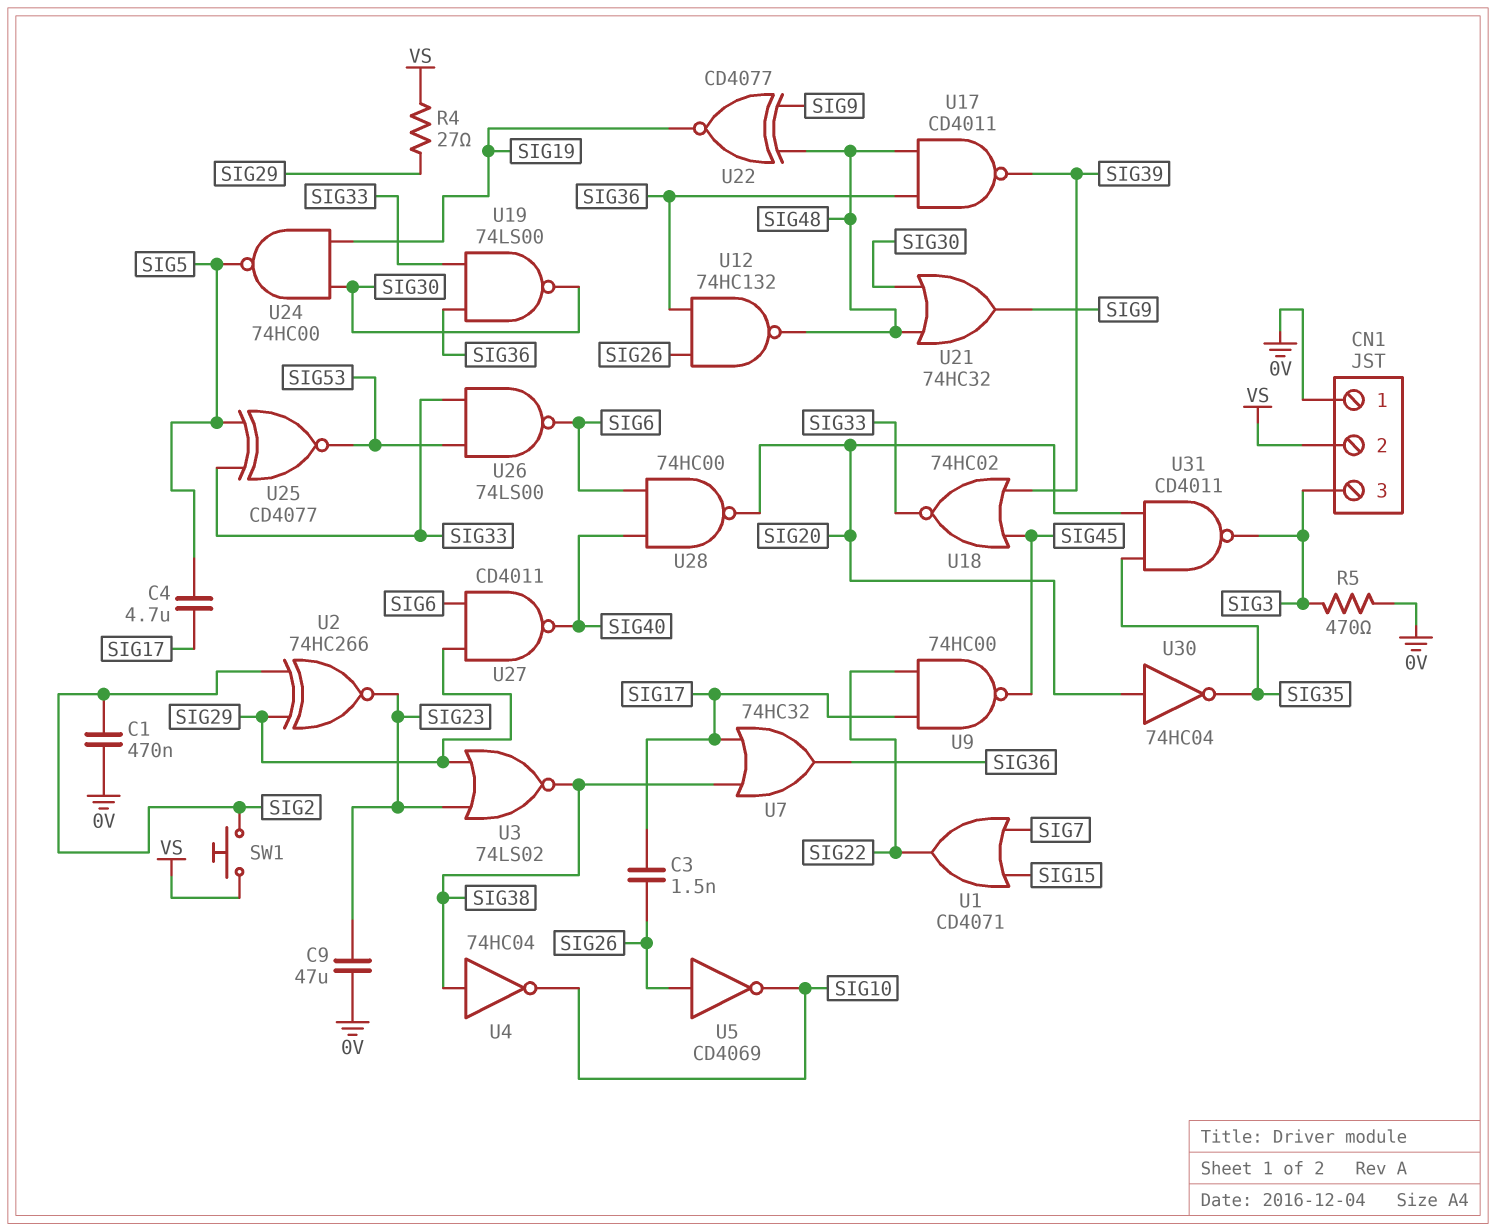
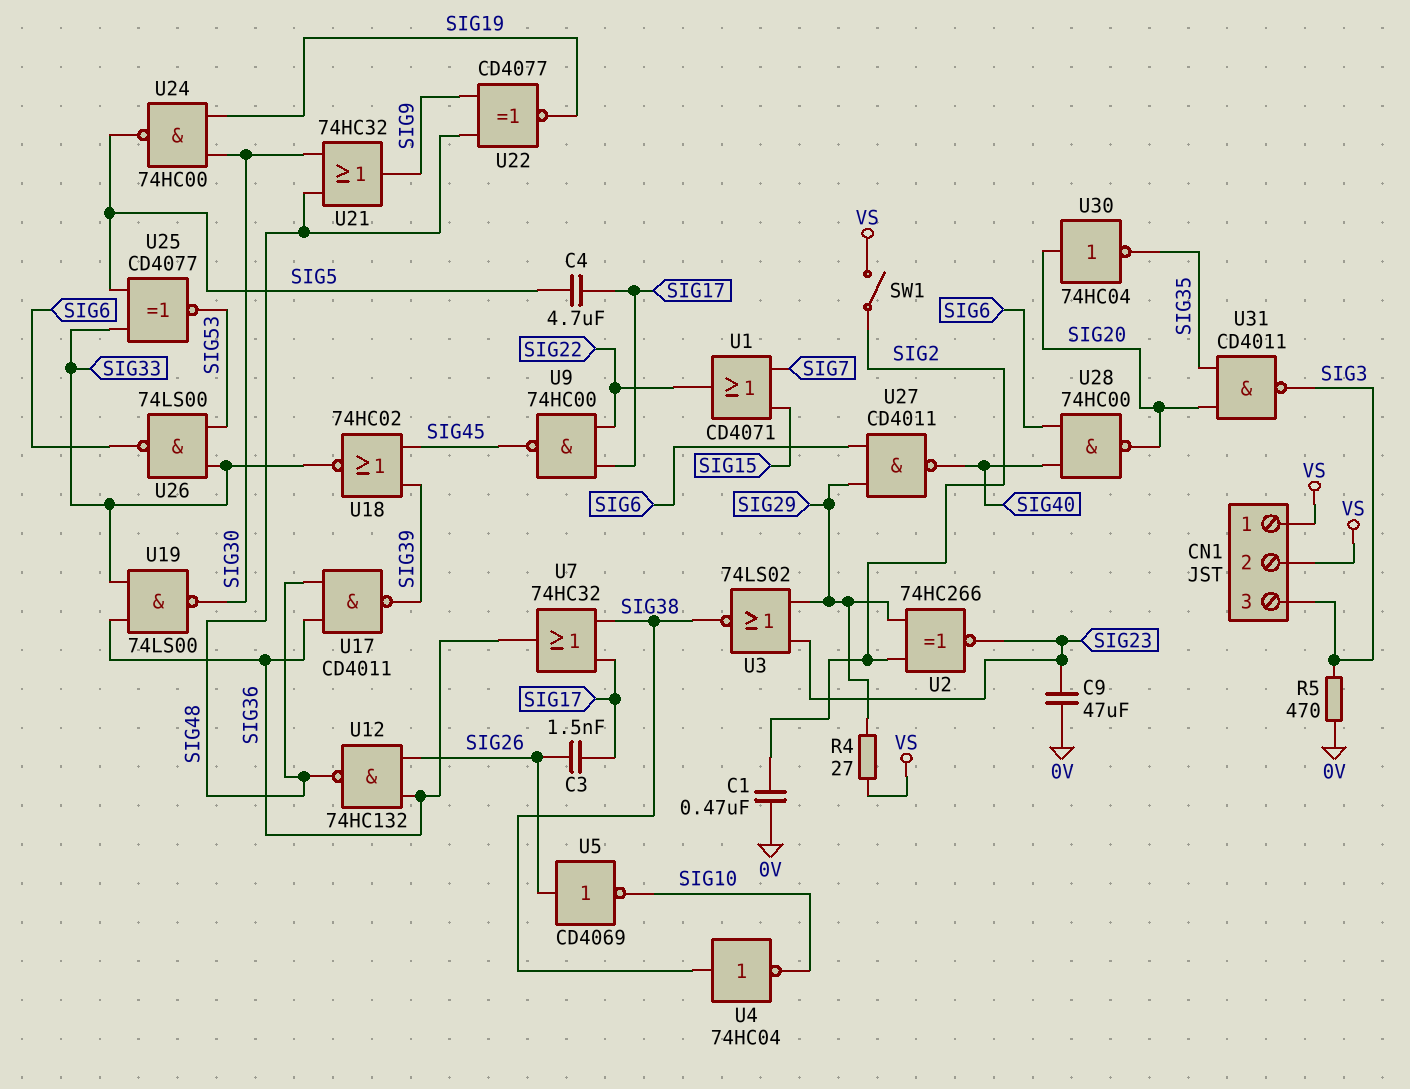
CN1 pin 1: 0V -> VS
SW1: button (SIG2, VS) -> switch (SIG2, VS)

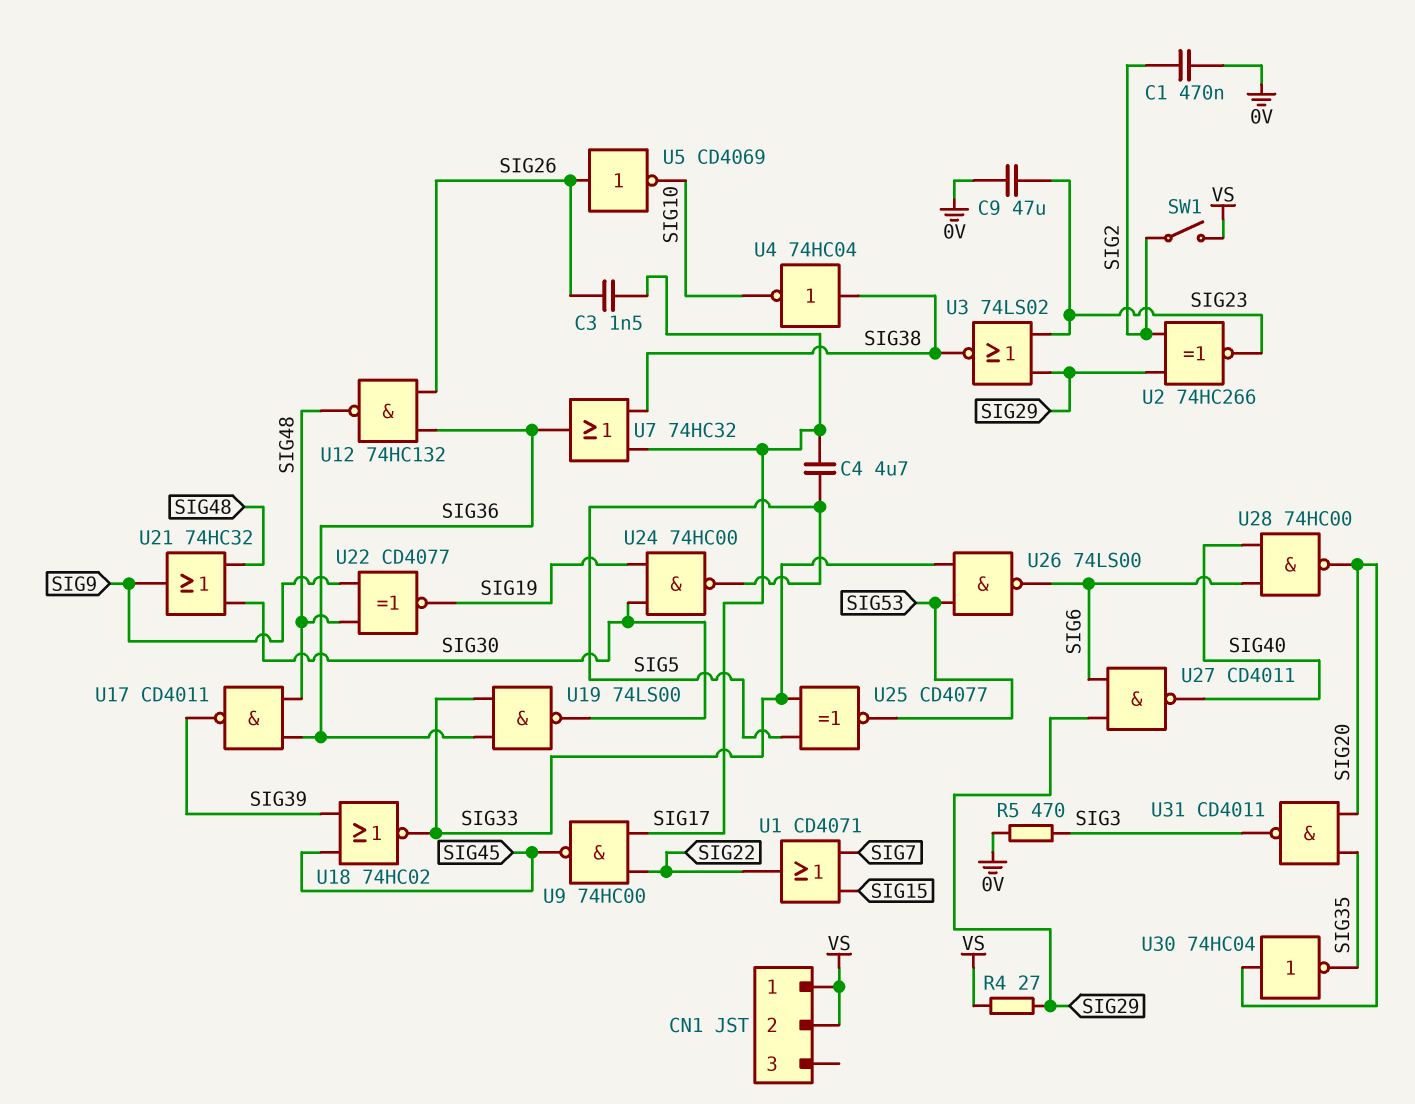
CN1 pin 3: SIG3 -> none

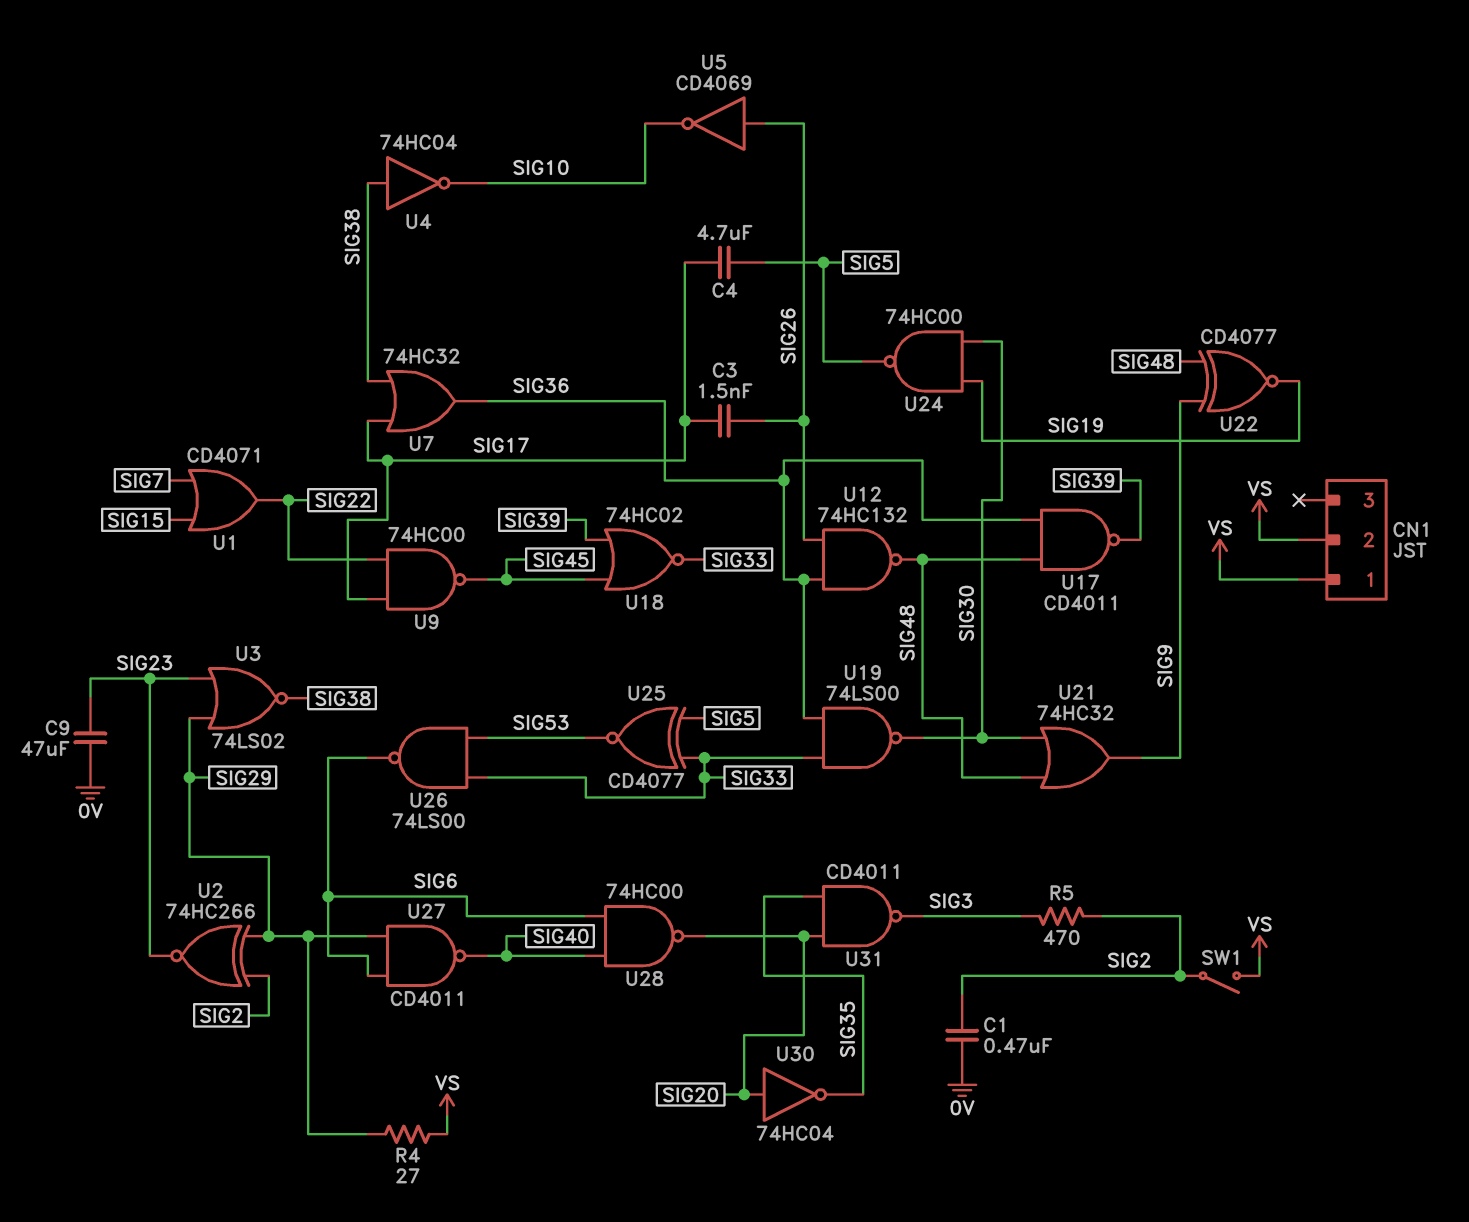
R5: 470 (0V, SIG3) -> 470 (SIG2, SIG3)

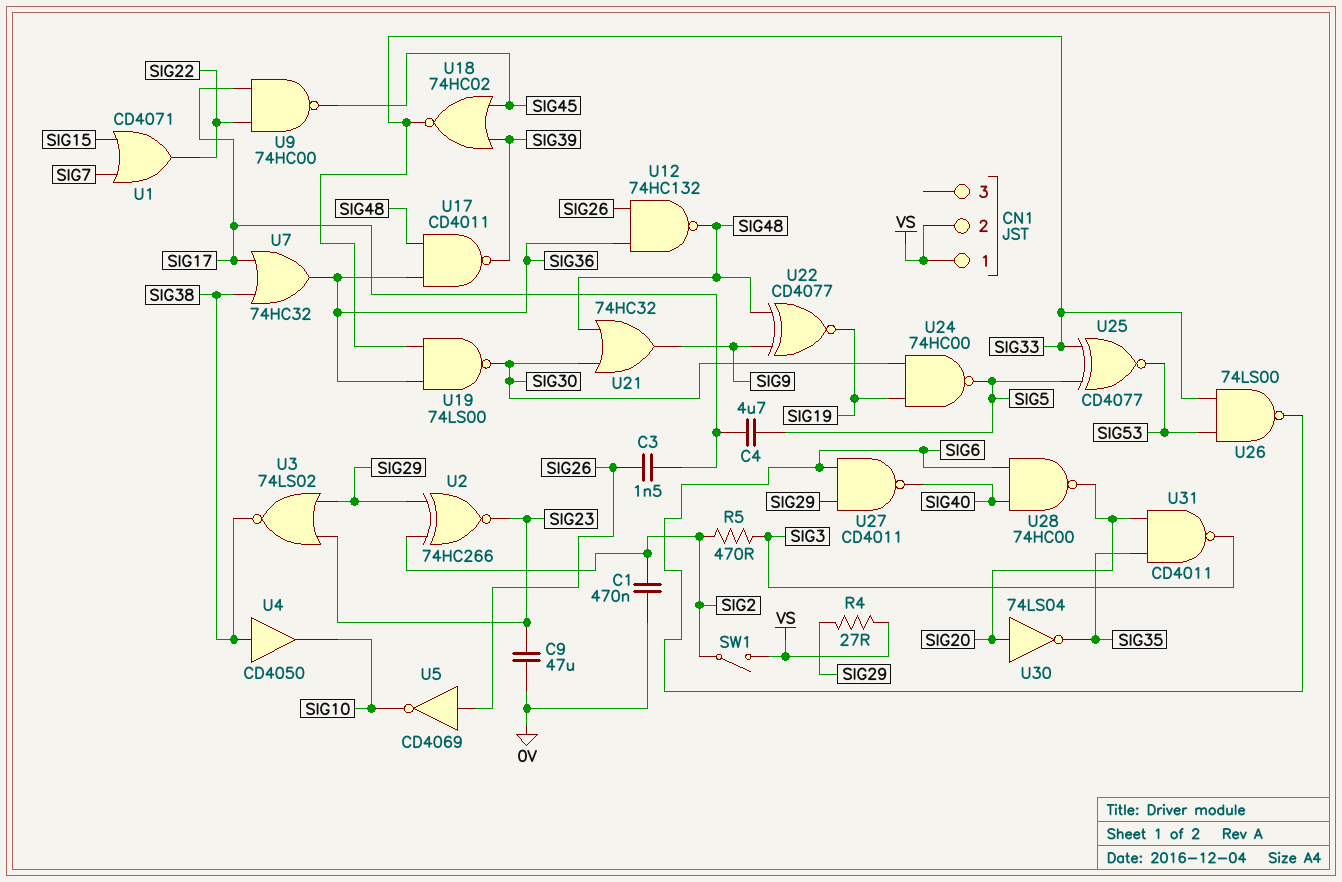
U4: NOT 74HC04 (in SIG38, out SIG10) -> buffer CD4050 (in SIG38, out SIG10)
U30: NOT 74HC04 (in SIG20, out SIG35) -> NOT 74LS04 (in SIG20, out SIG35)

